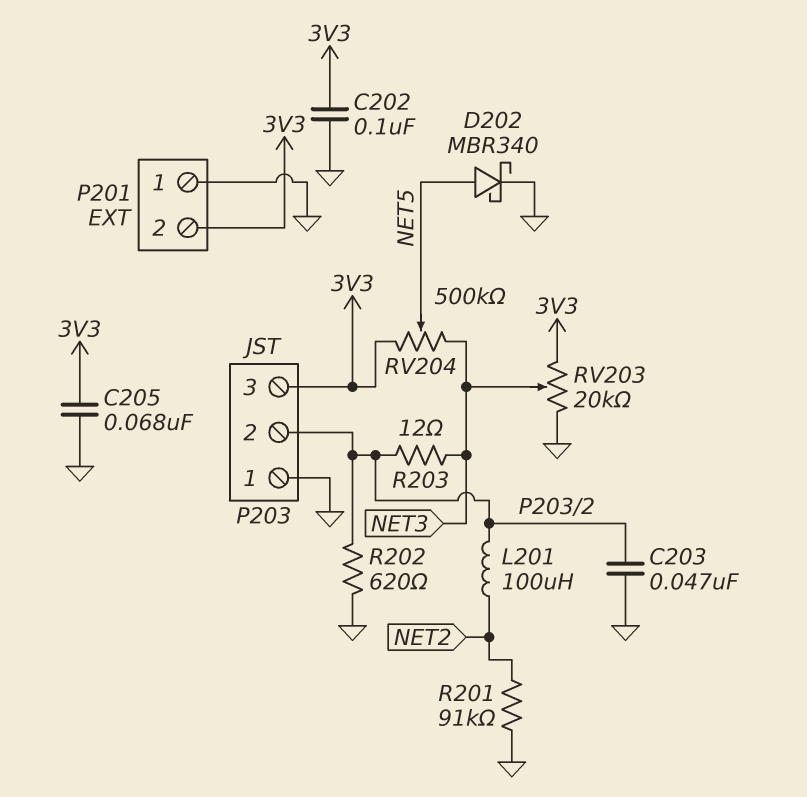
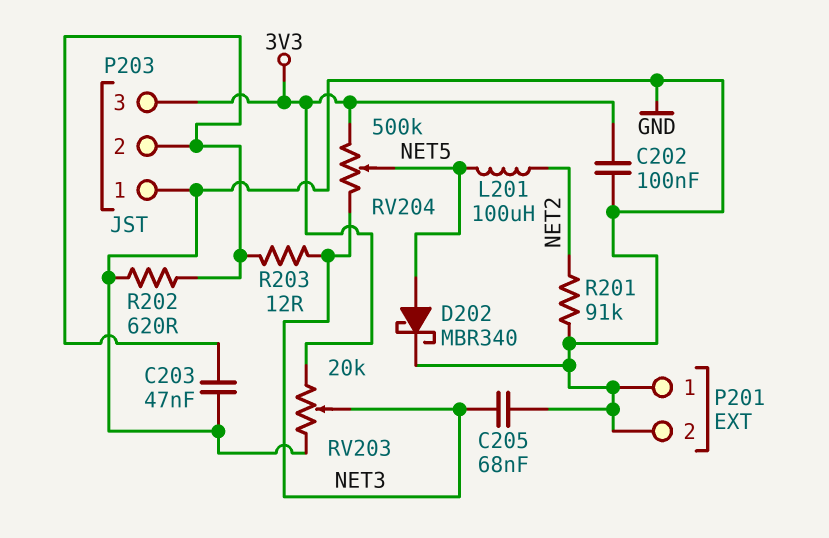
C205: 68nF (3V3, GND) -> 68nF (GND, NET3)
L201: 100uH (NET2, P203/2) -> 100uH (NET2, NET5)
P201 pin 2: 3V3 -> GND

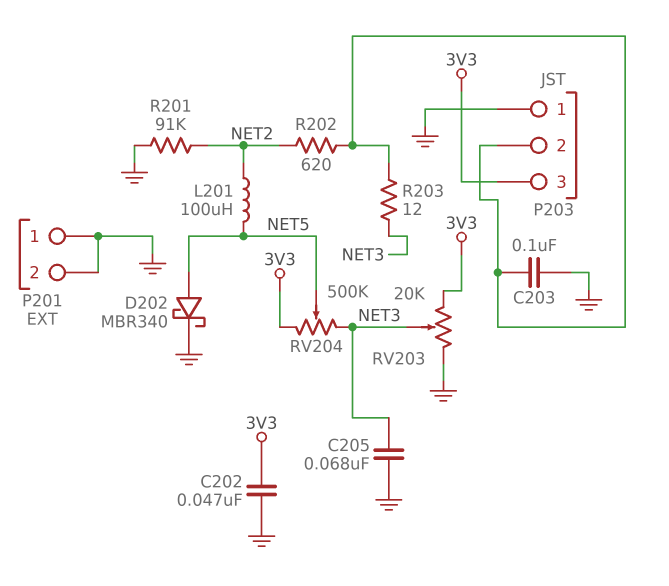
C202: 100nF (3V3, GND) -> 47nF (3V3, GND)
C203: 47nF (GND, P203/2) -> 100nF (GND, P203/2)
R202: 620 (GND, P203/2) -> 620 (NET2, P203/2)

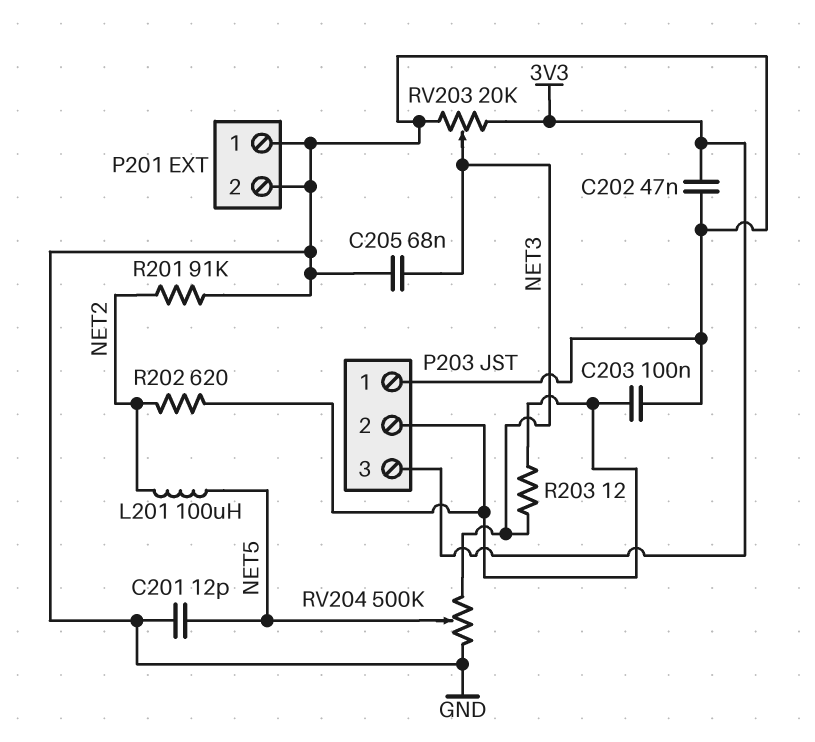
C201: none -> 12pF (GND, NET5)
D202: schottky MBR340 (A NET5, K GND) -> none
RV204: 500k (3V3, NET3, wiper NET5) -> 500k (GND, NET3, wiper NET5)

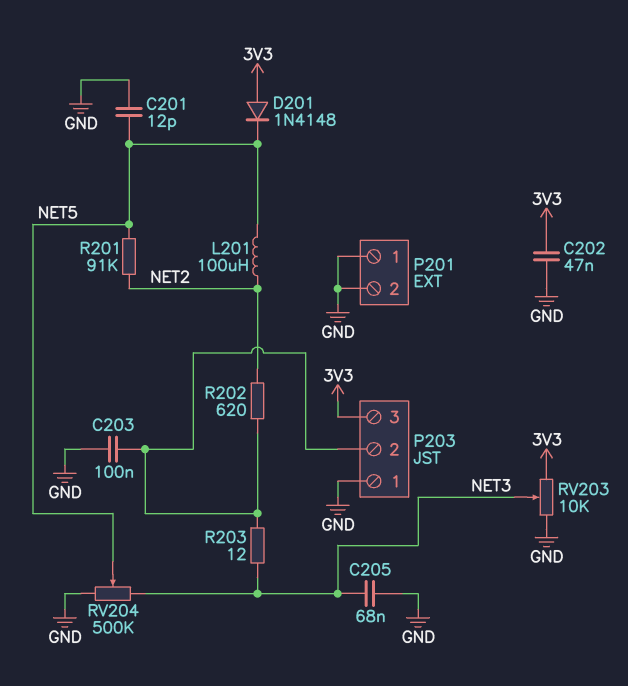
D201: none -> diode 1N4148 (A 3V3, K NET5)
R201: 91k (GND, NET2) -> 91k (NET2, NET5)
RV203: 20k (3V3, GND, wiper NET3) -> 10k (3V3, GND, wiper NET3)

